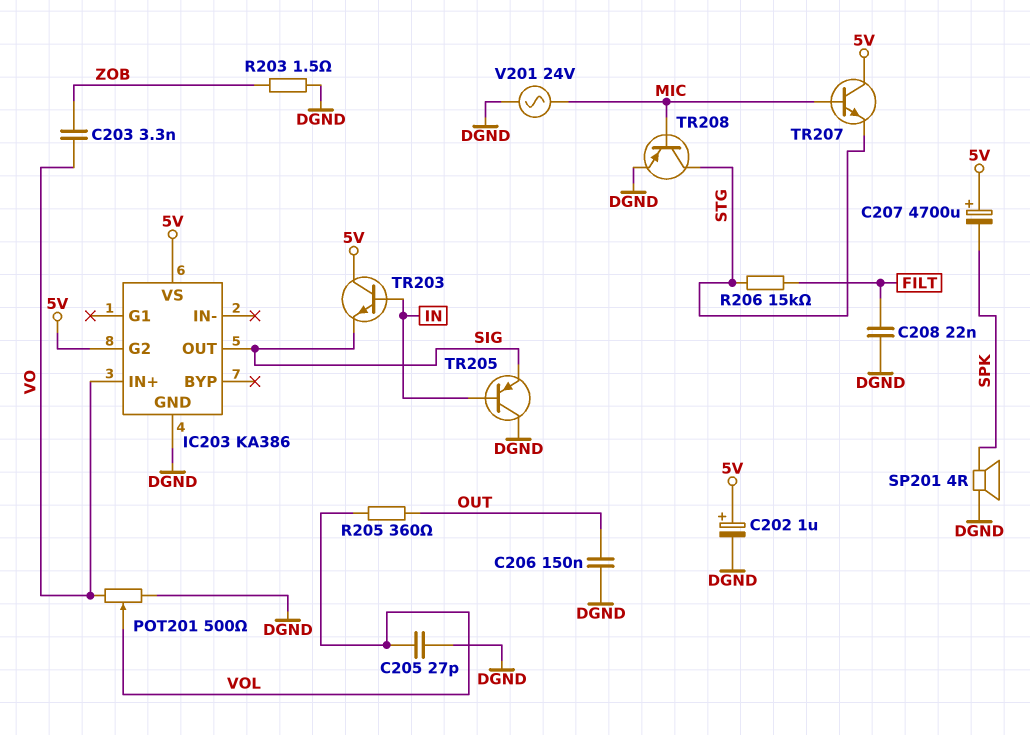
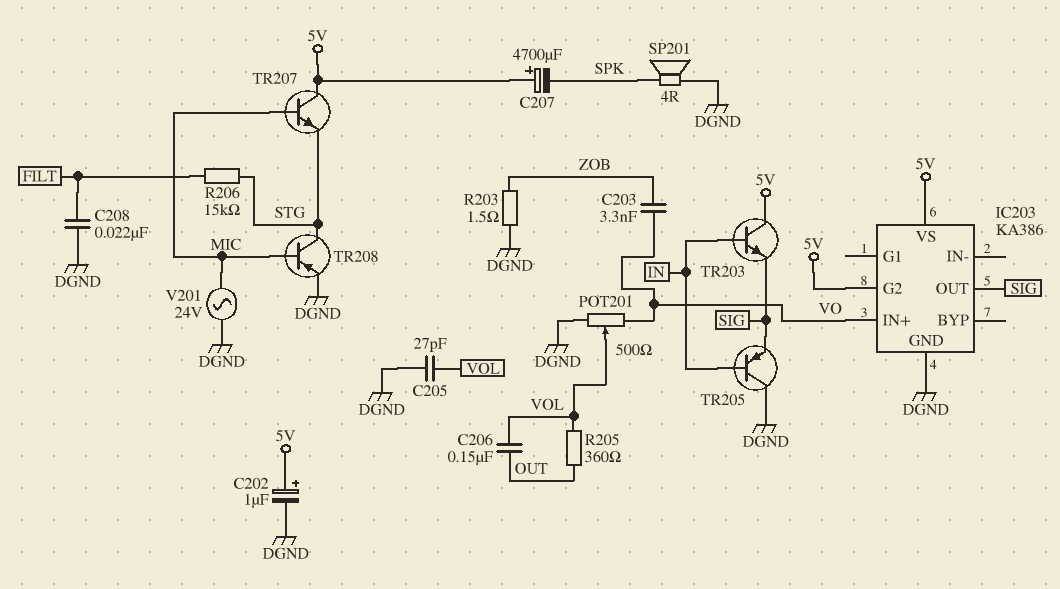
C206: 150nF (DGND, OUT) -> 150nF (OUT, VOL)

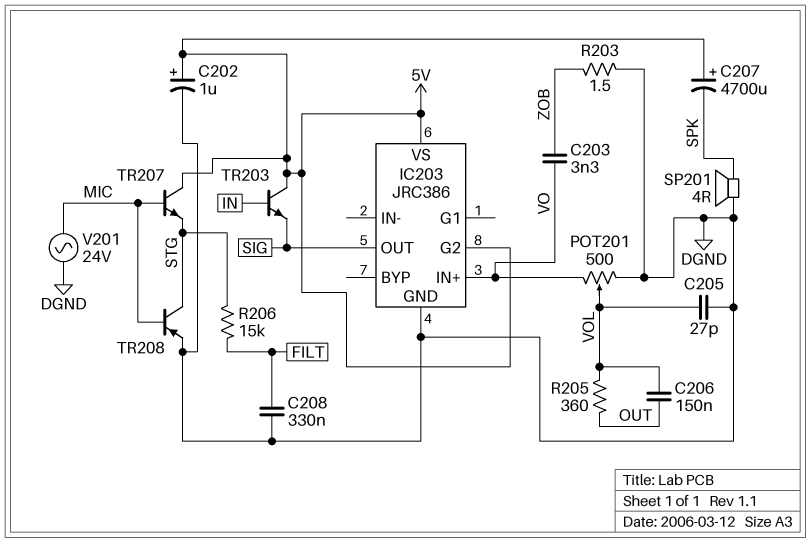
C208: 22nF (DGND, FILT) -> 330nF (DGND, FILT)
IC203: KA386 -> JRC386
TR205: PNP (B IN, C DGND, E SIG) -> none

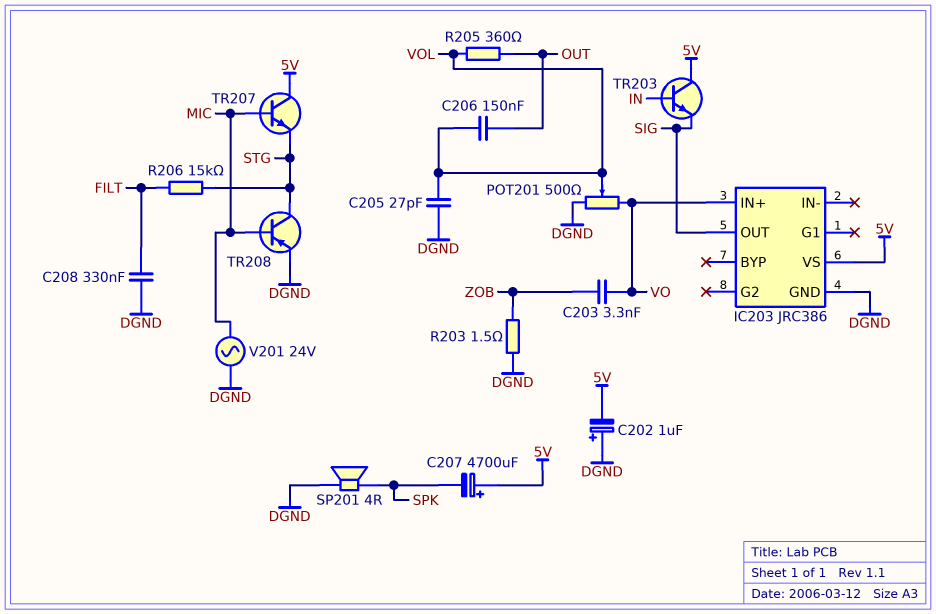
C202: 1uF (plus 5V, minus DGND) -> 1uF (plus DGND, minus 5V)
IC203 pin G2: 5V -> none

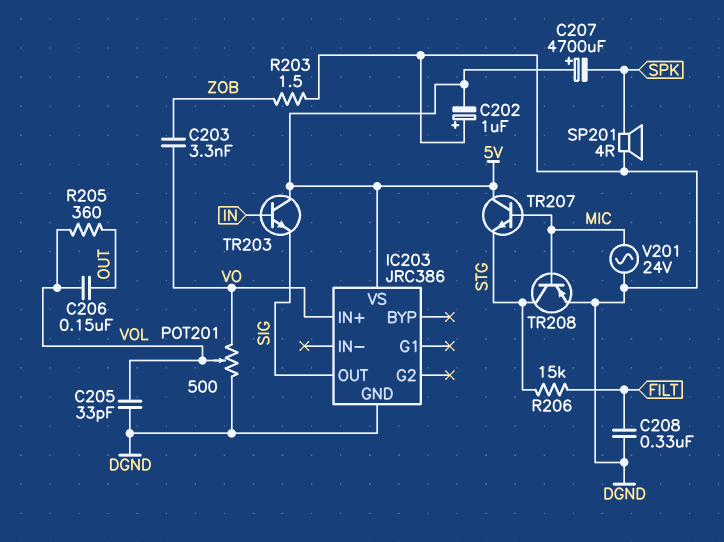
C205: 27pF (DGND, VOL) -> 33pF (DGND, VOL)

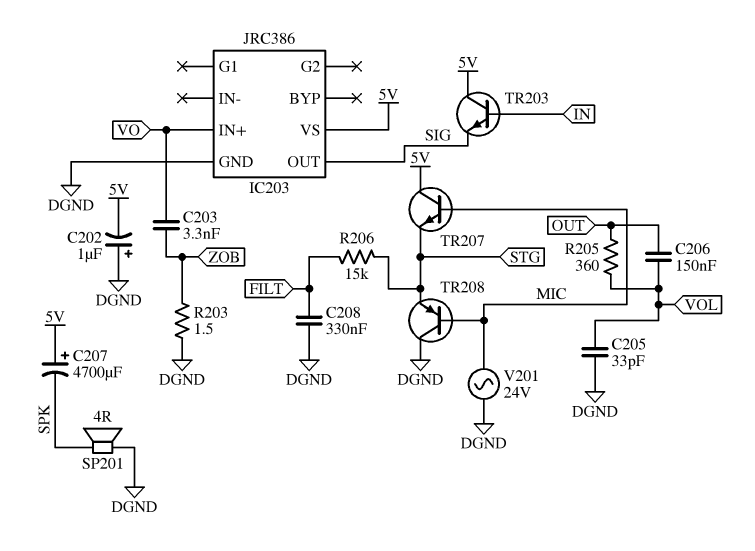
POT201: 500 (DGND, VO, wiper VOL) -> none
TR208: PNP (B MIC, C STG, E DGND) -> PNP (B MIC, C DGND, E STG)

